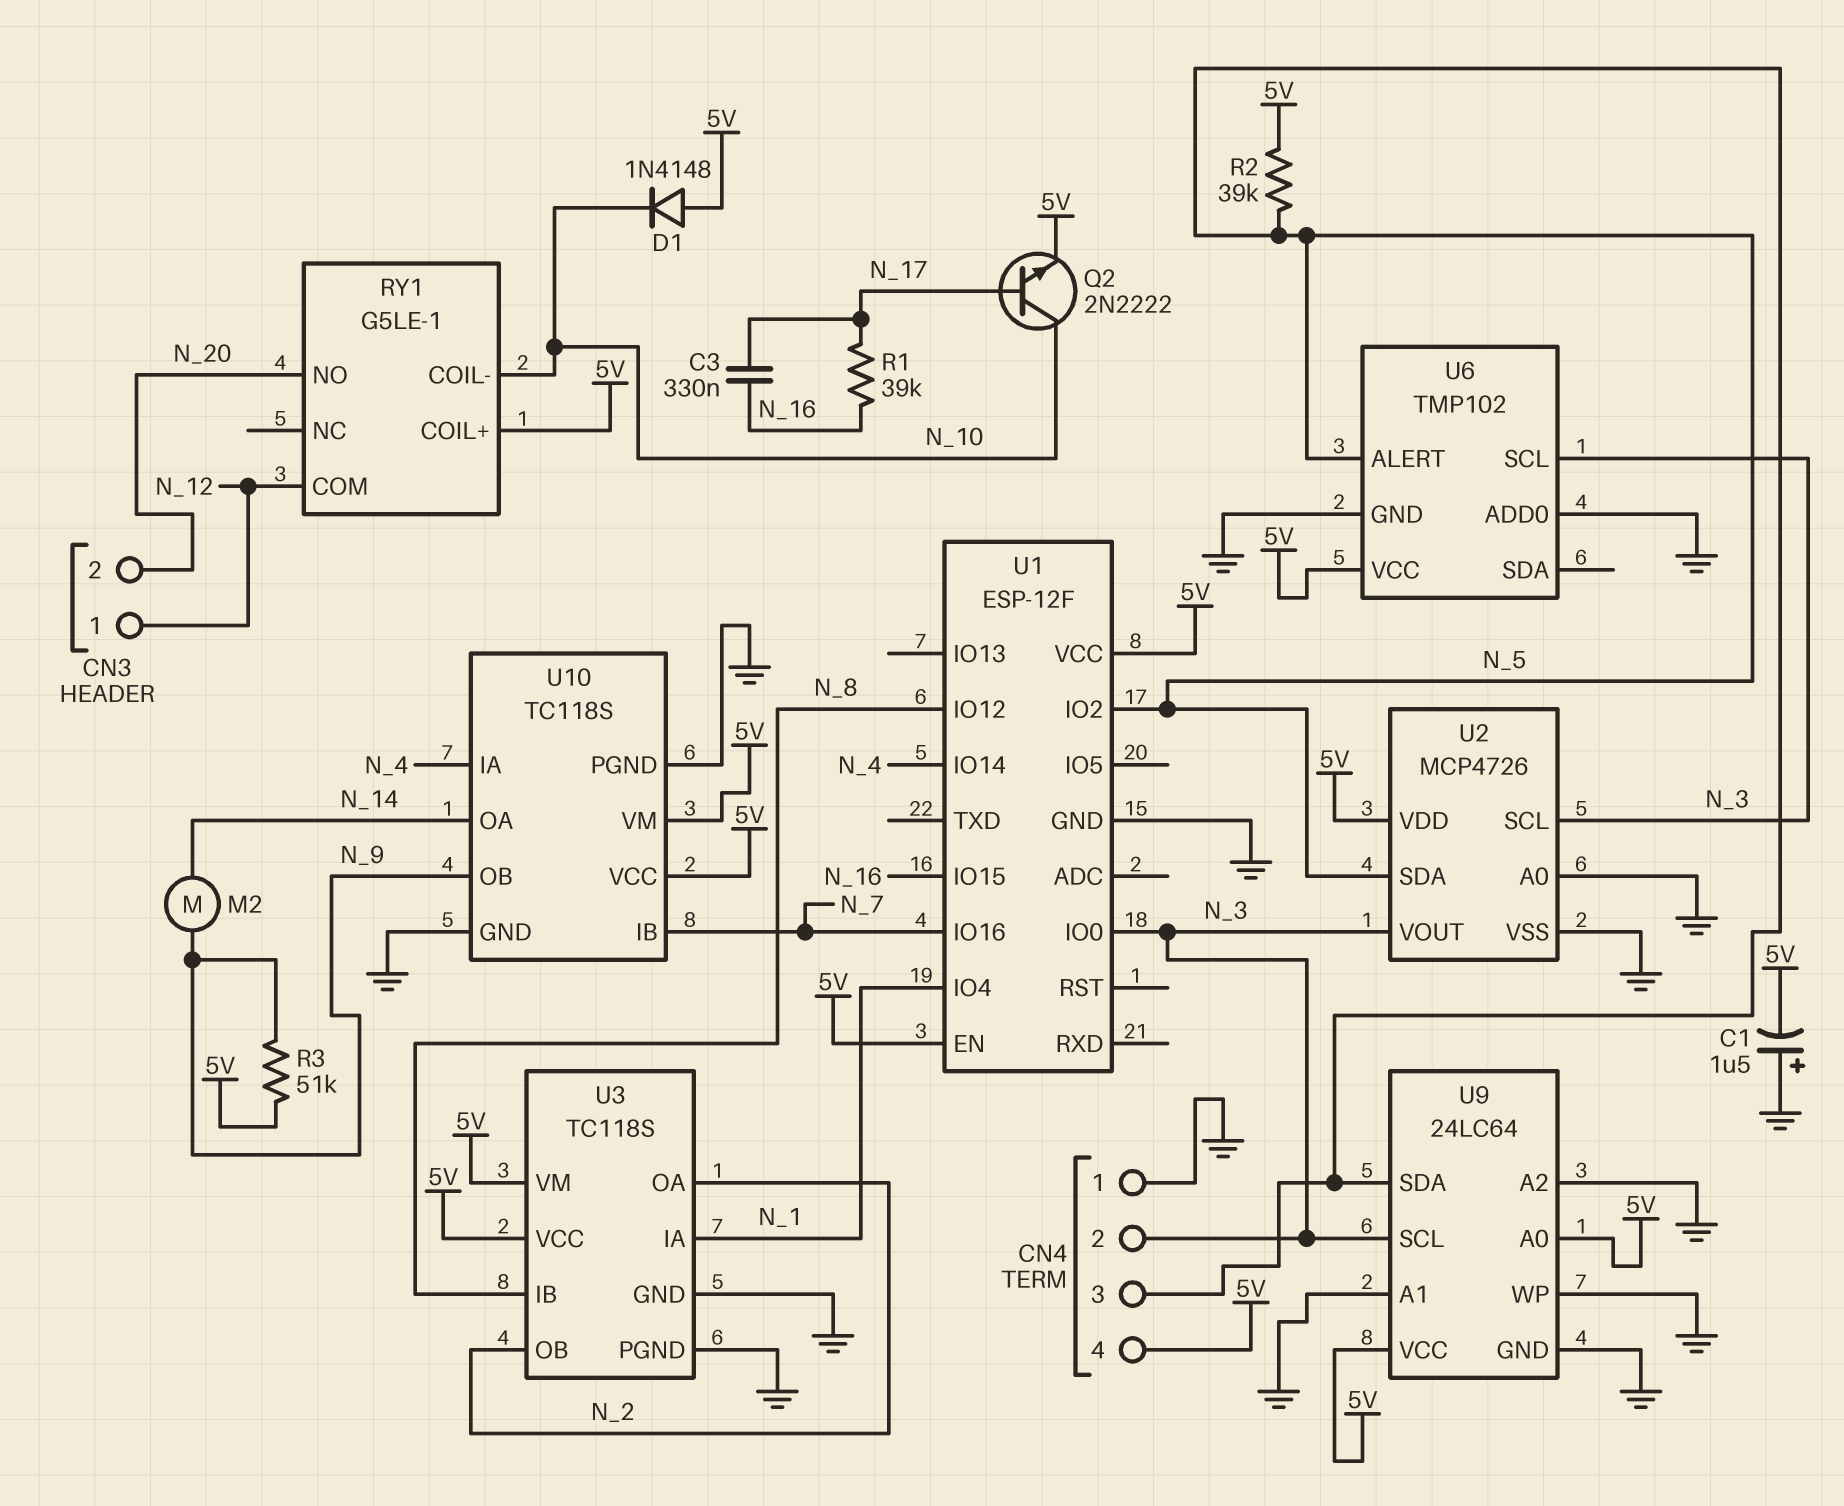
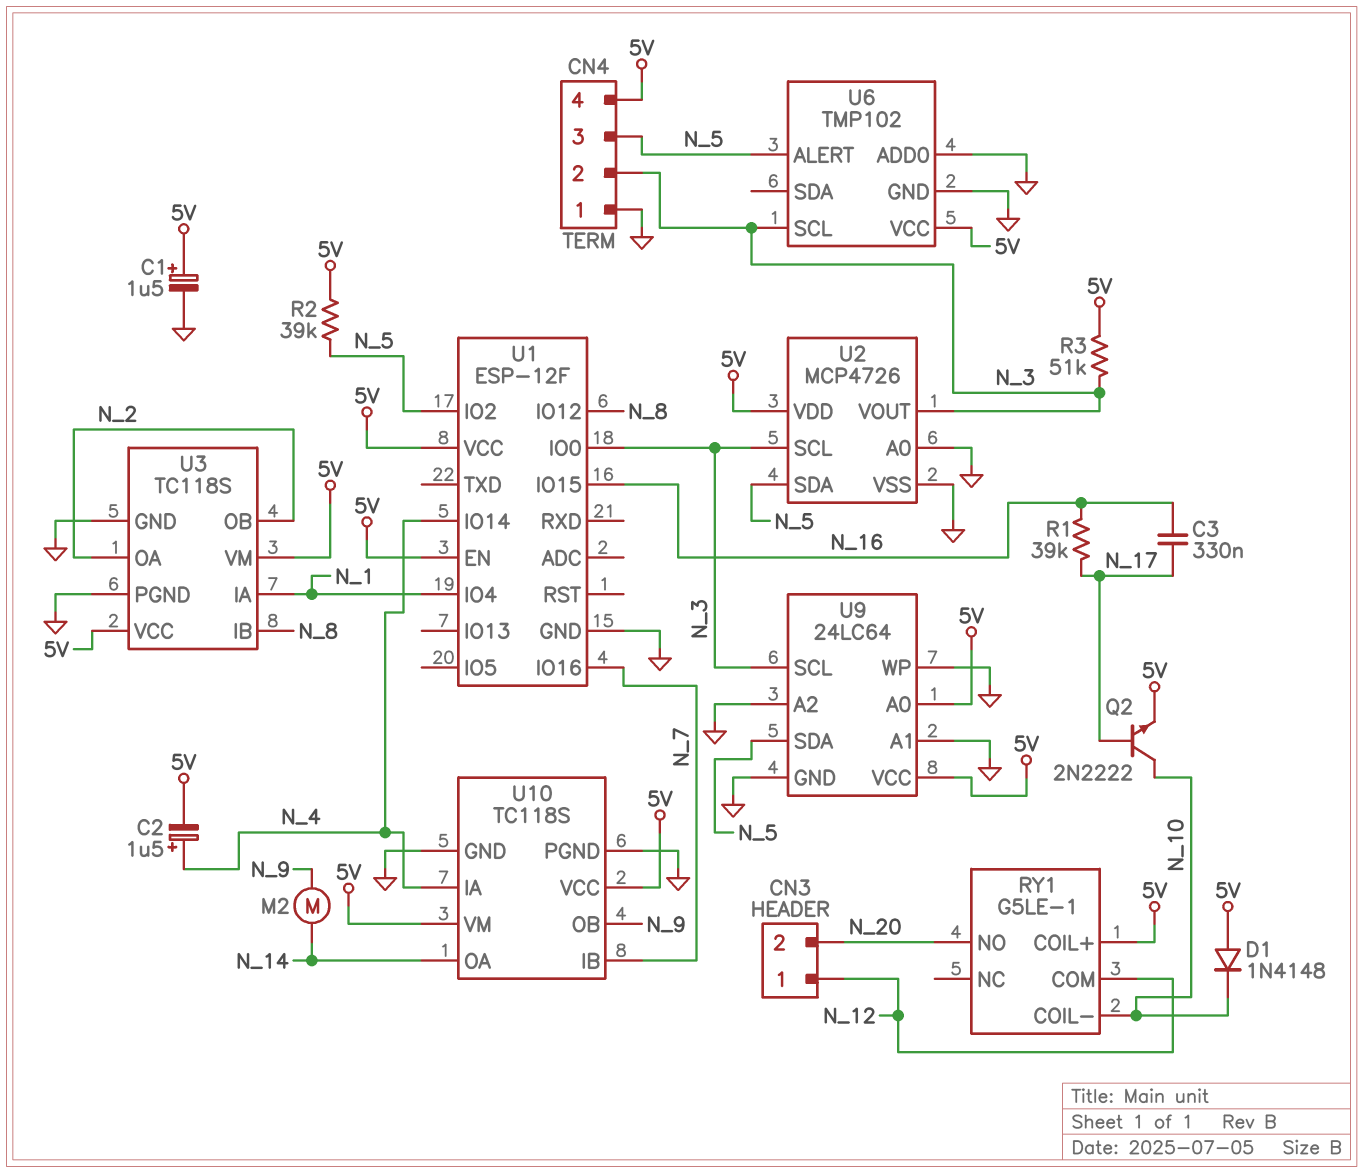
C1: 1.5uF (plus GND, minus 5V) -> 1.5uF (plus 5V, minus GND)
C2: none -> 1.5uF (plus N_4, minus 5V)
R3: 51k (5V, N_9) -> 51k (5V, N_3)

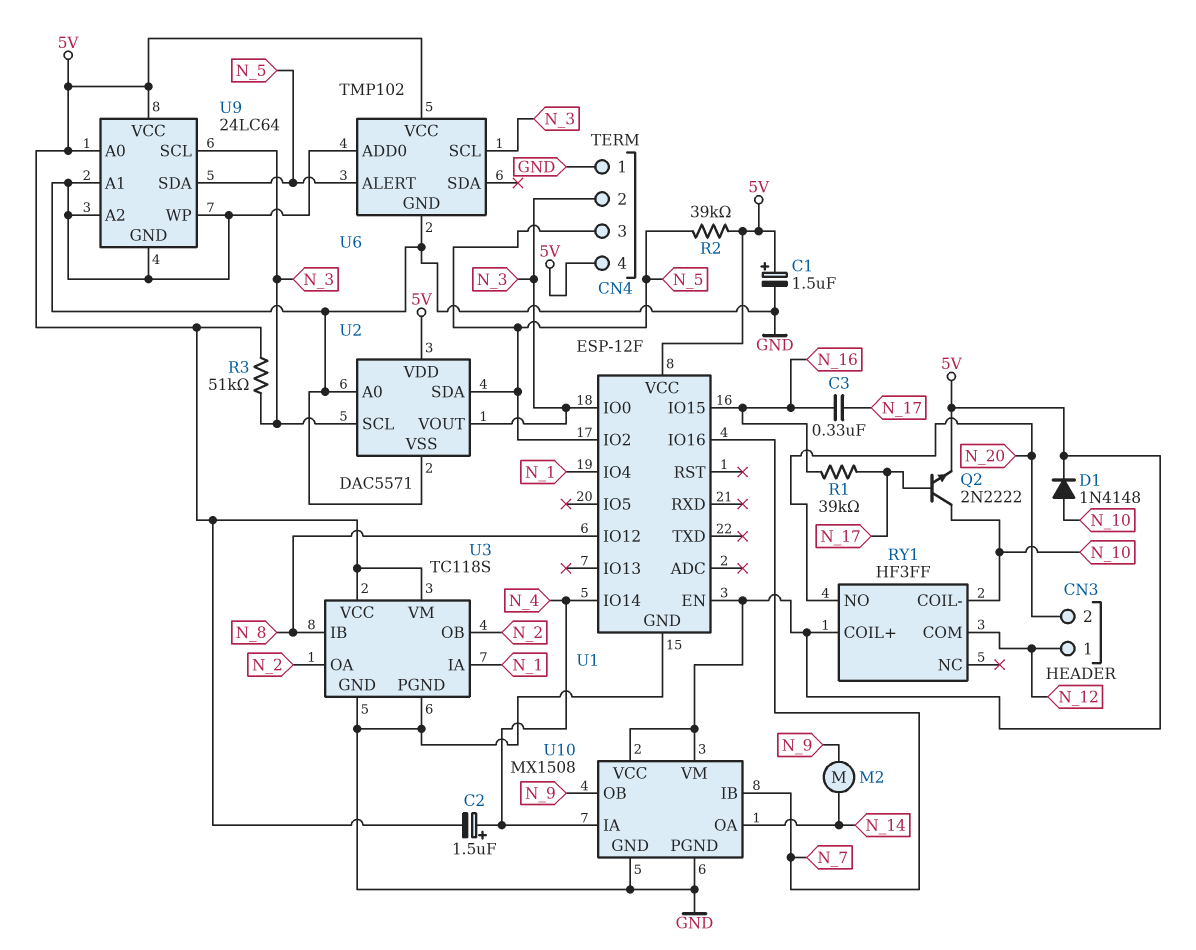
D1: diode 1N4148 (A 5V, K N_10) -> diode 1N4148 (A N_10, K 5V)
RY1: G5LE-1 -> HF3FF
U2: MCP4726 -> DAC5571
U10: TC118S -> MX1508

